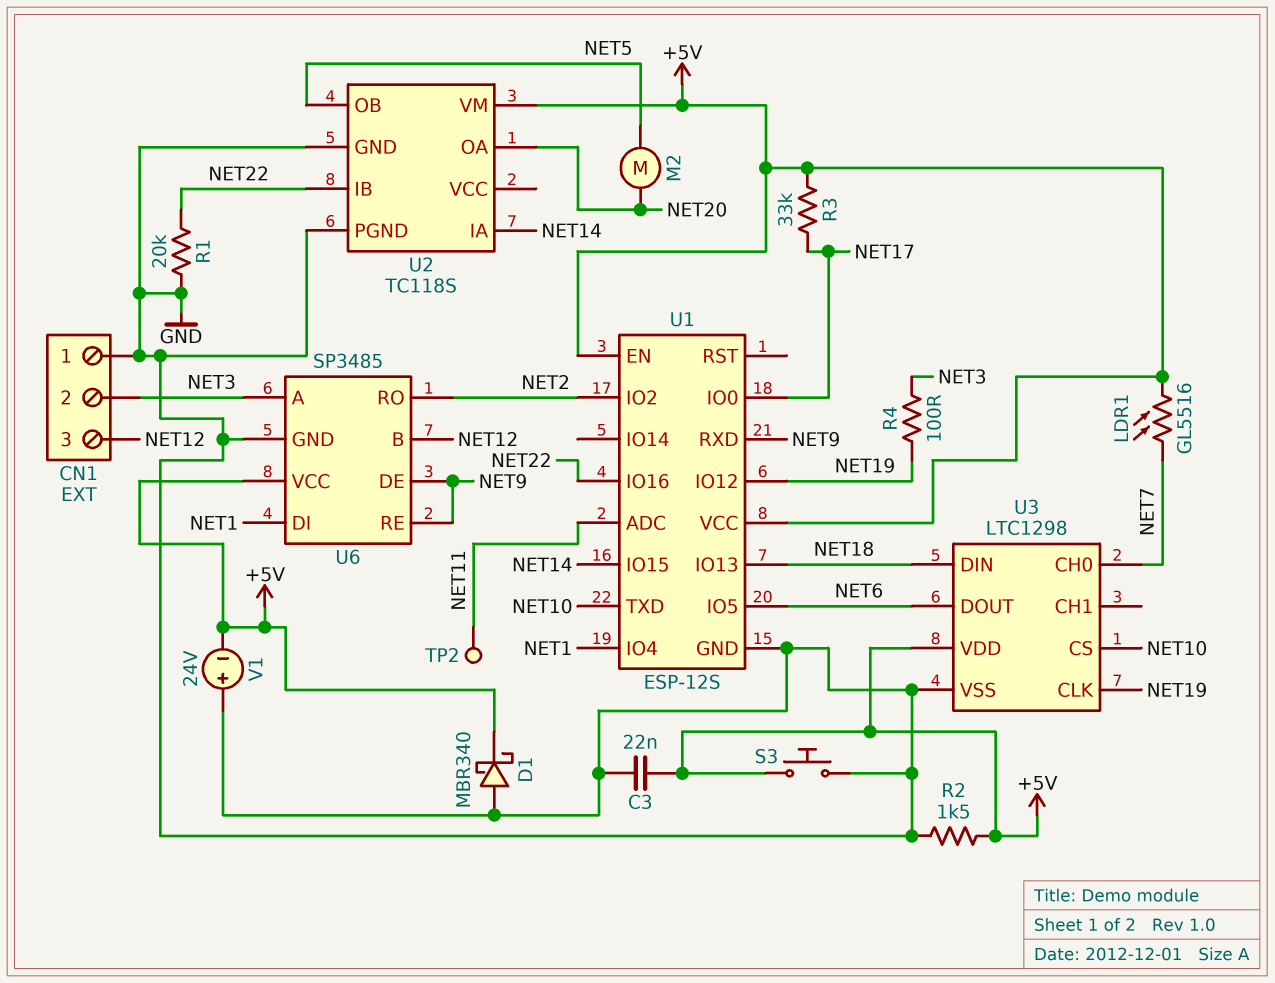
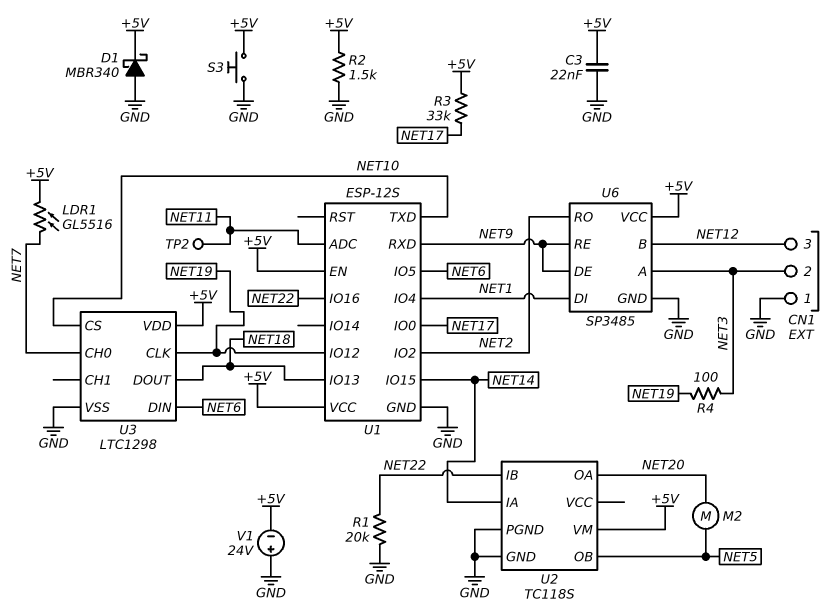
U3 pin DIN: NET18 -> NET6
U3 pin DOUT: NET6 -> NET18

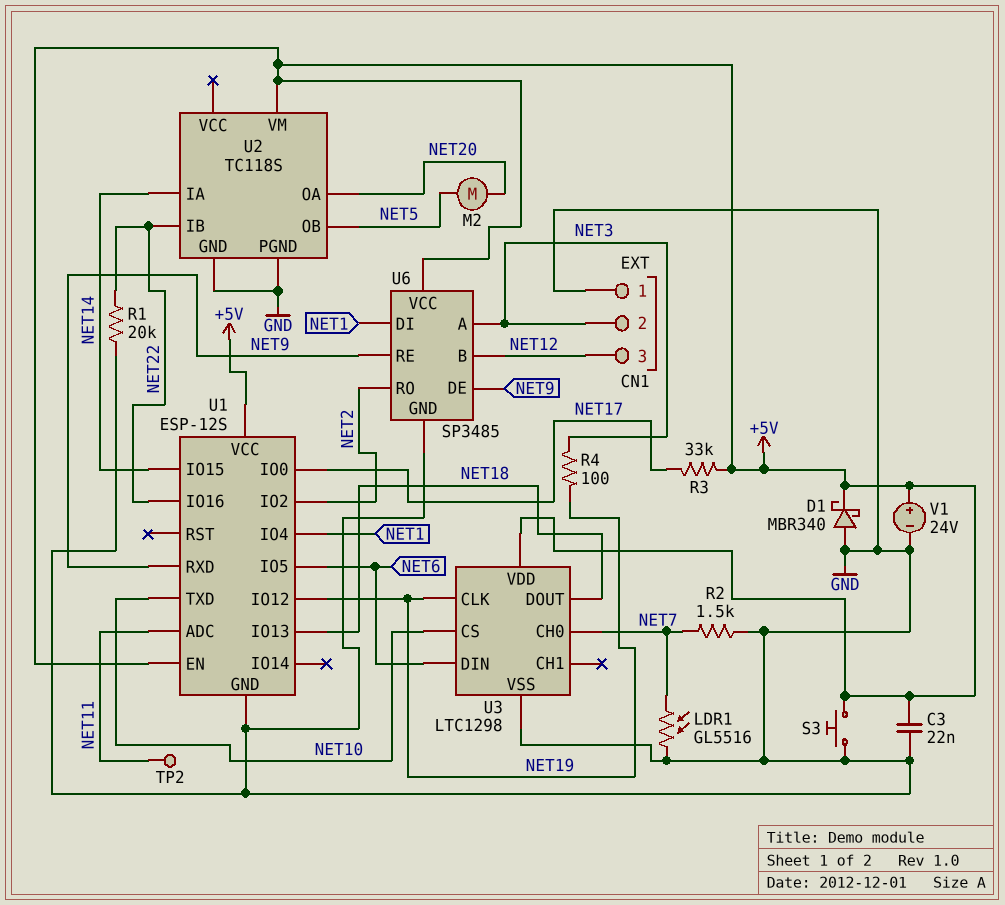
LDR1: GL5516 (+5V, NET7) -> GL5516 (GND, NET7)
R2: 1.5k (+5V, GND) -> 1.5k (GND, NET7)
V1: 24V (plus GND, minus +5V) -> 24V (plus +5V, minus GND)

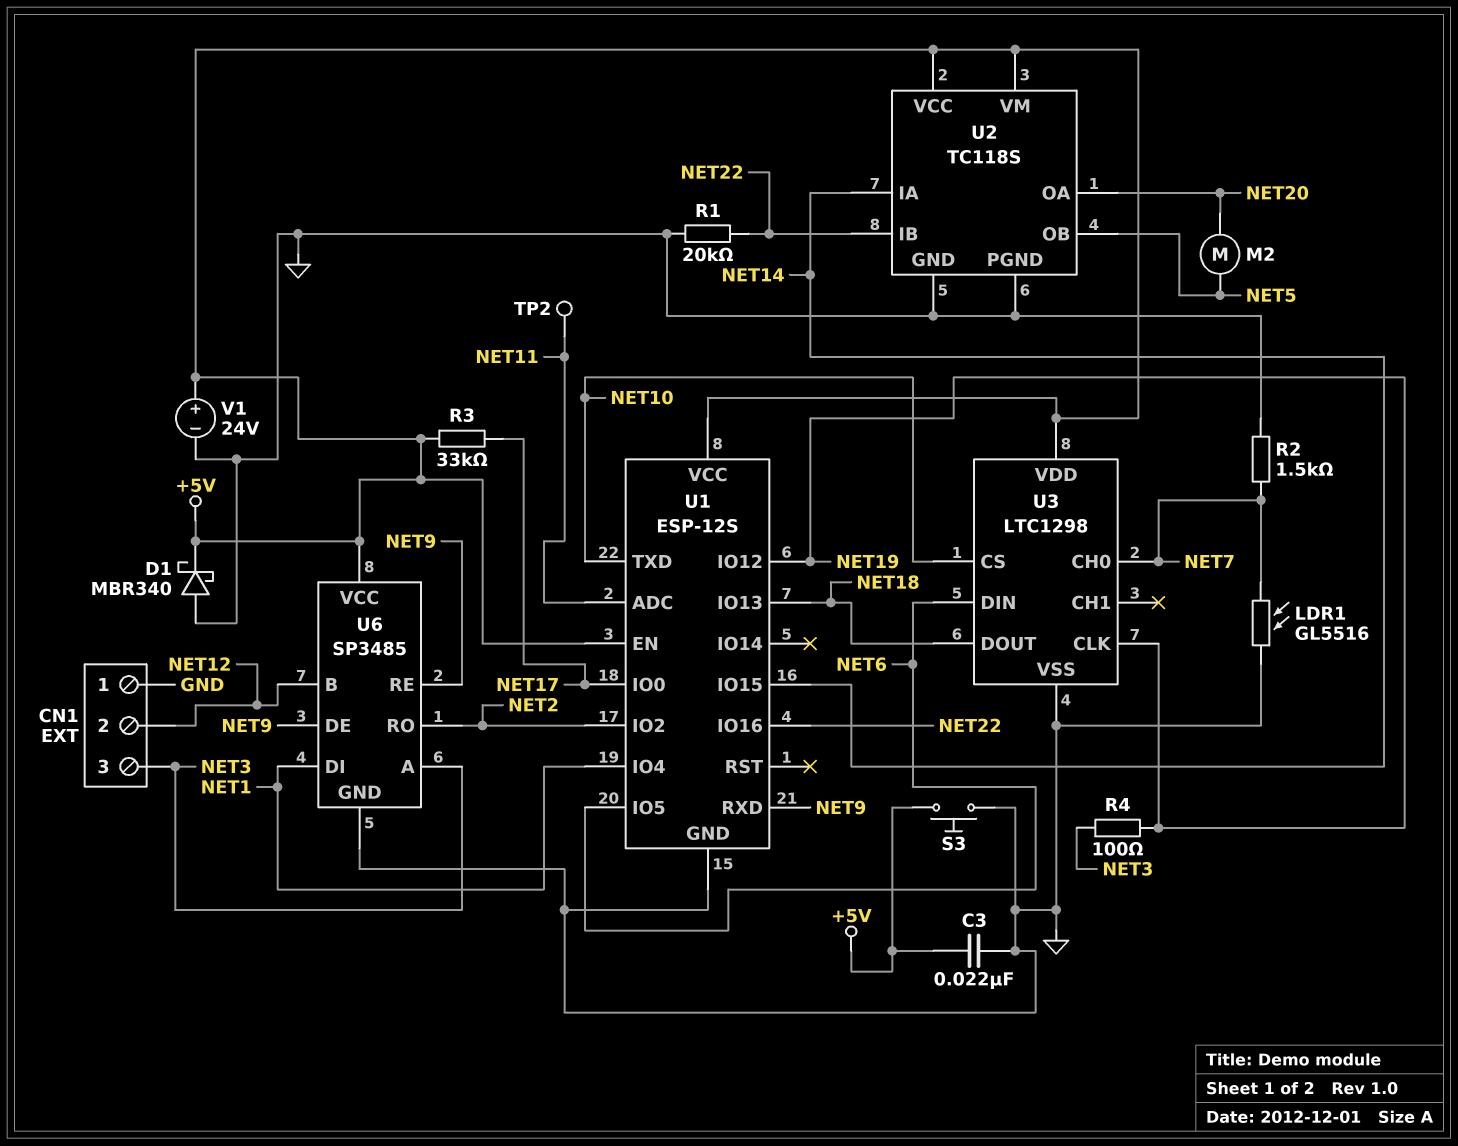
CN1 pin 2: NET3 -> NET12
CN1 pin 3: NET12 -> NET3
U2 pin VCC: none -> +5V

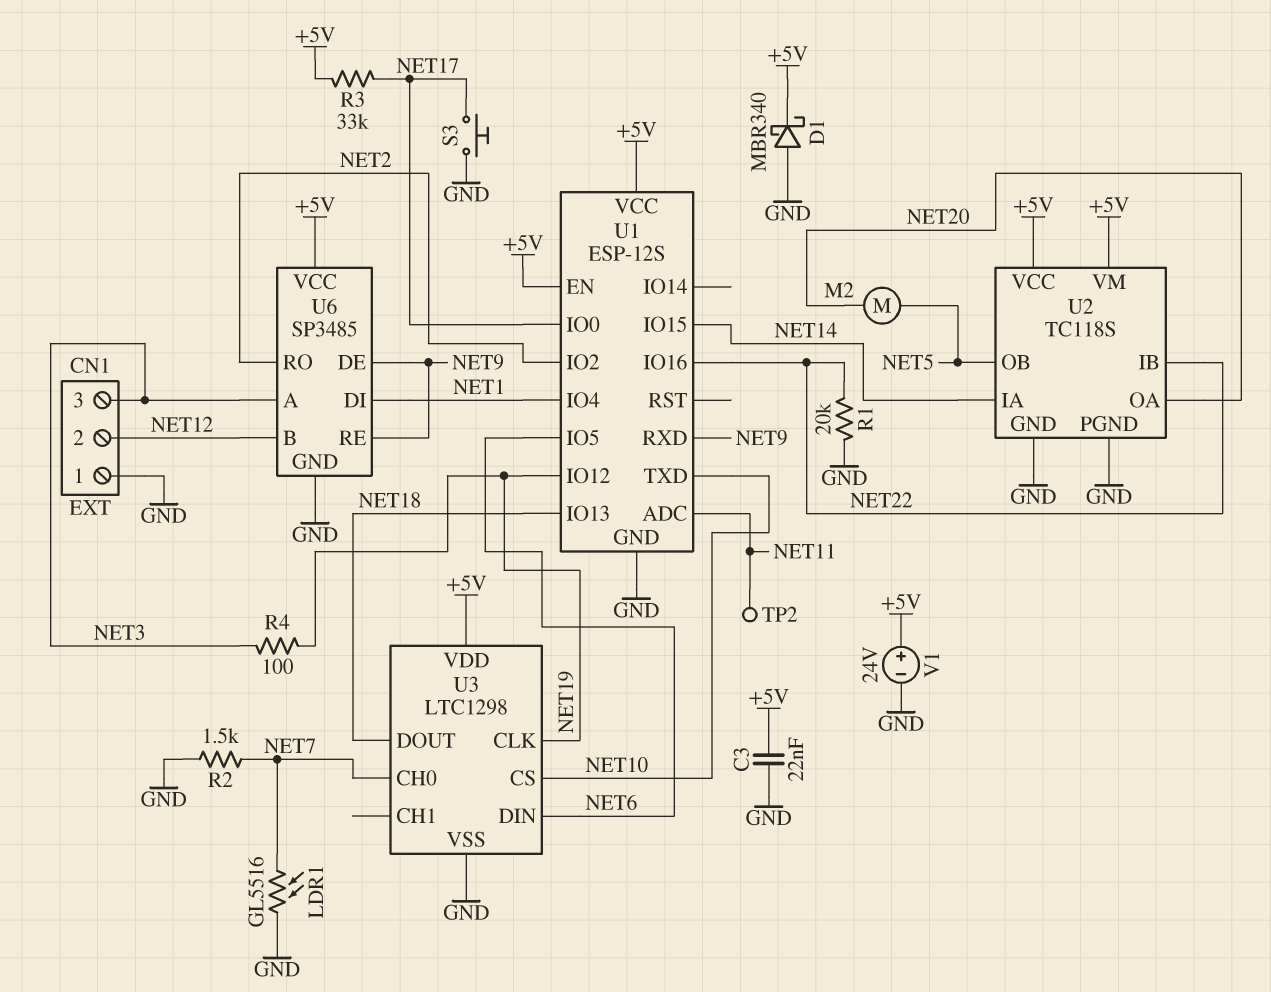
S3: button (+5V, GND) -> button (GND, NET17)

